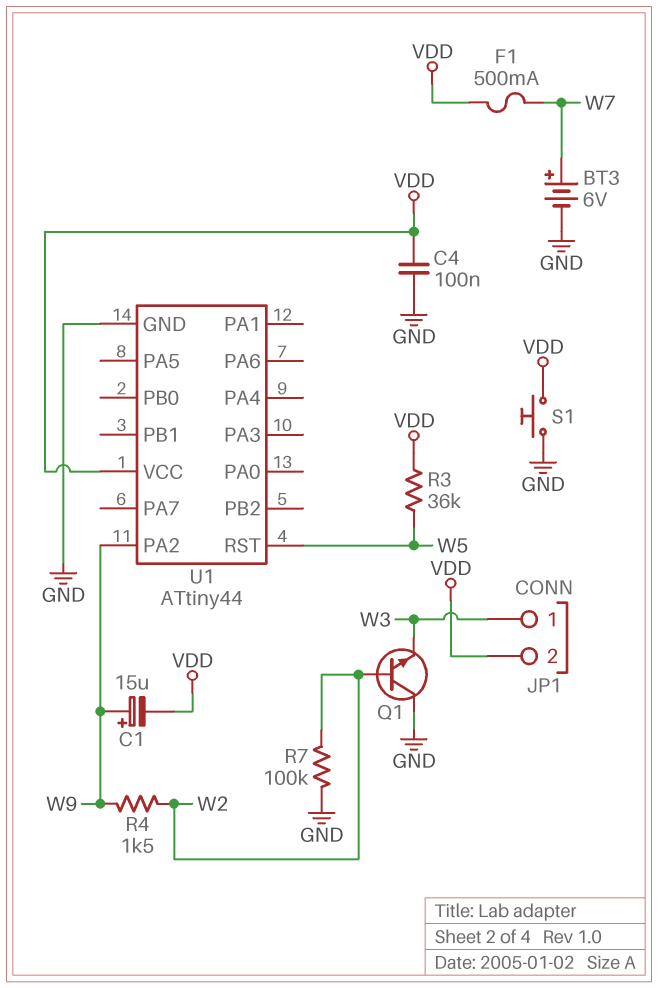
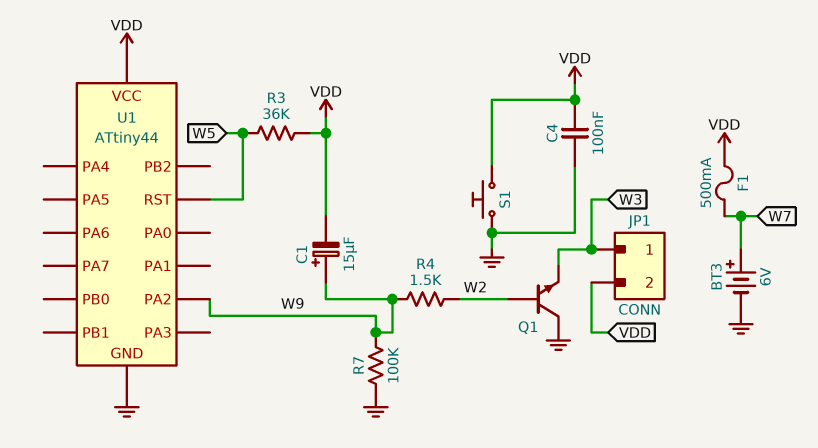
R7: 100k (GND, W2) -> 100k (GND, W9)

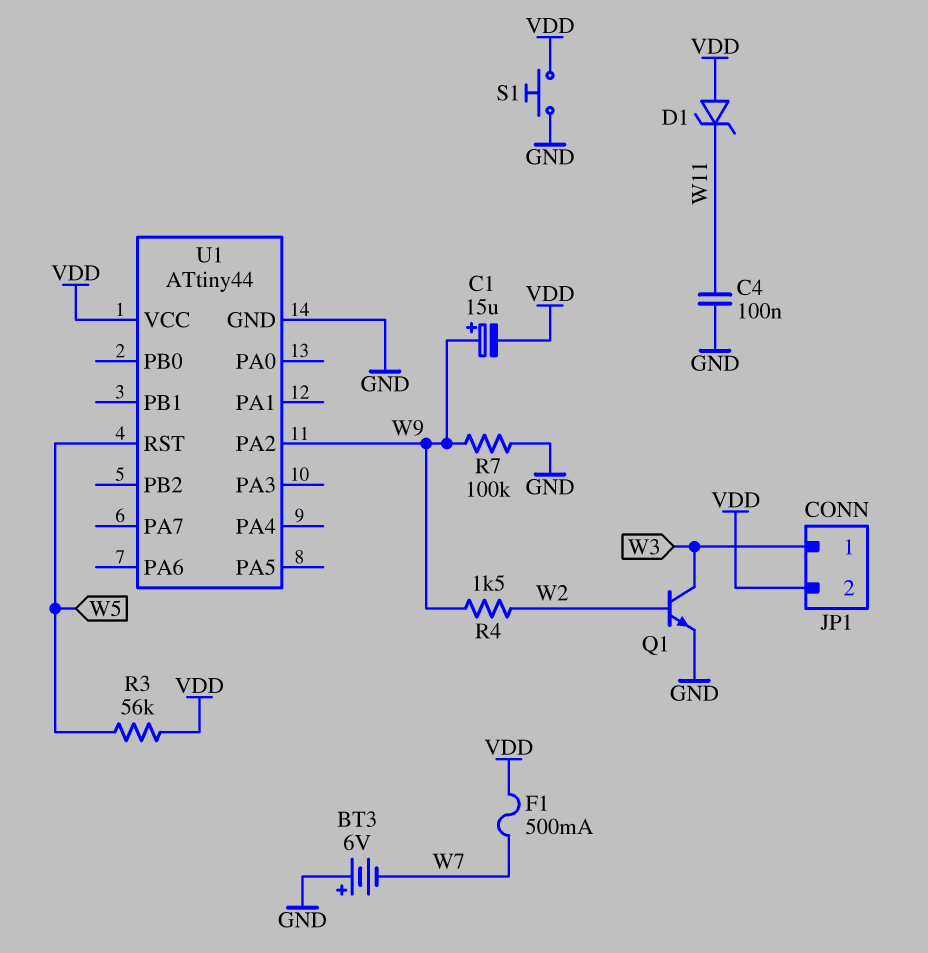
BT3: 6V (plus W7, minus GND) -> 6V (plus GND, minus W7)
C4: 100nF (GND, VDD) -> 100nF (GND, W11)
D1: none -> zener (A VDD, K W11)
Q1: NPN (B W2, C GND, E W3) -> NPN (B W2, C W3, E GND)
R3: 36k (VDD, W5) -> 56k (VDD, W5)

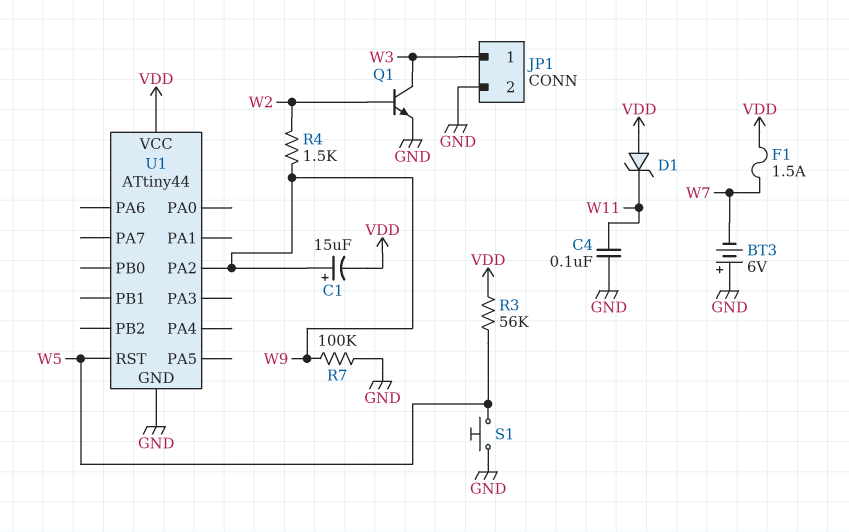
F1: 500mA (VDD, W7) -> 1.5A (VDD, W7)
JP1 pin 2: VDD -> GND
S1: button (GND, VDD) -> button (GND, W5)

